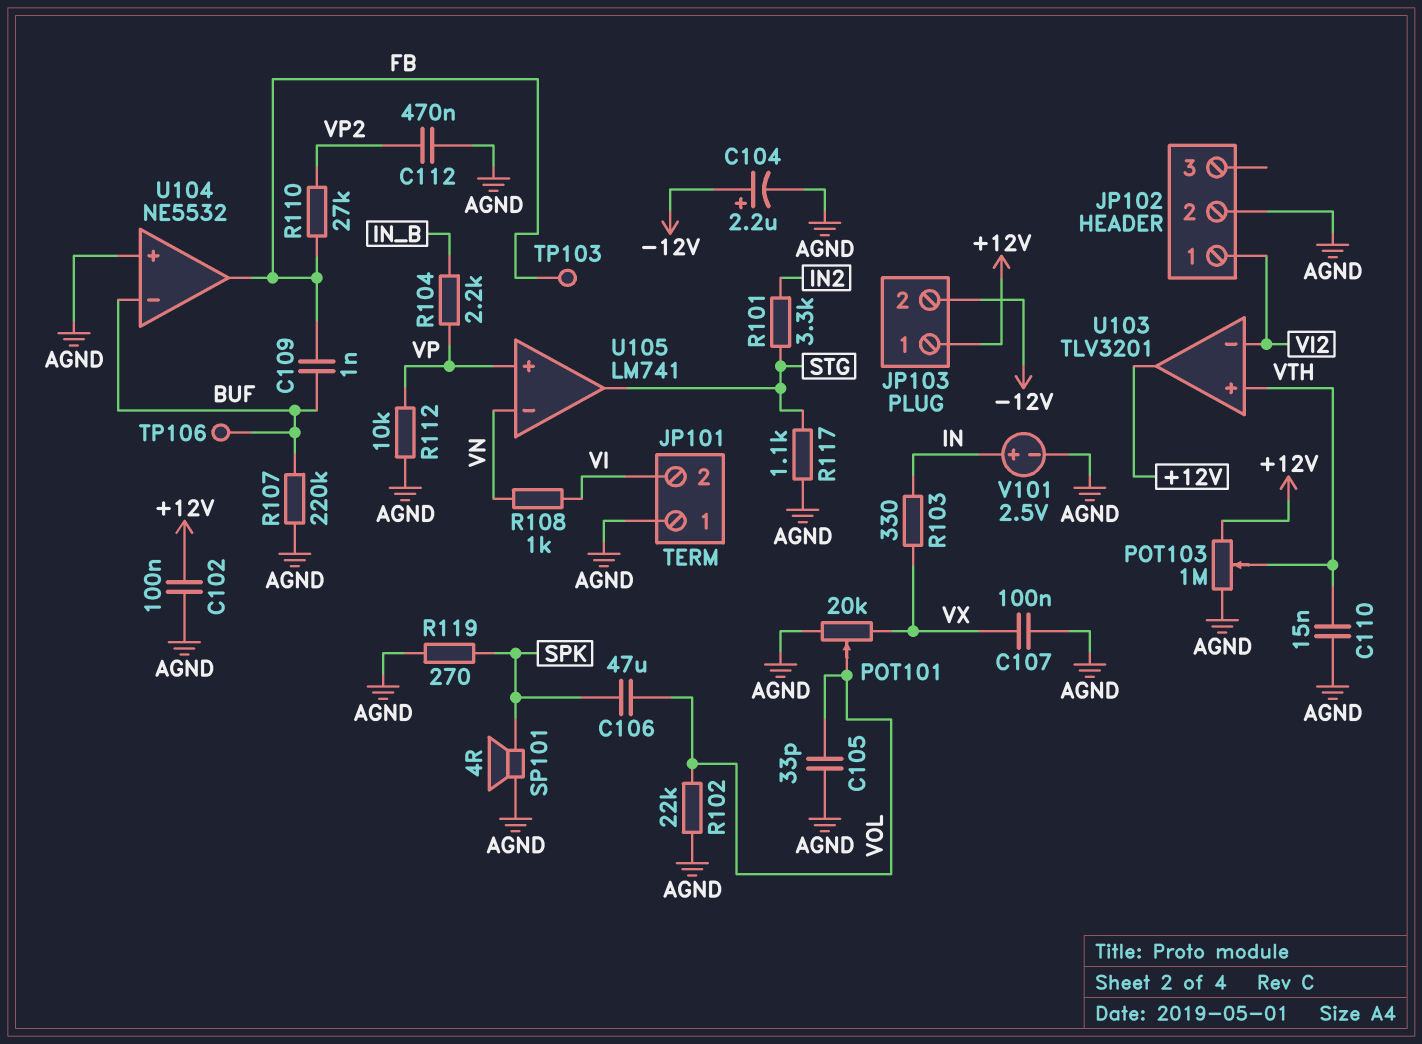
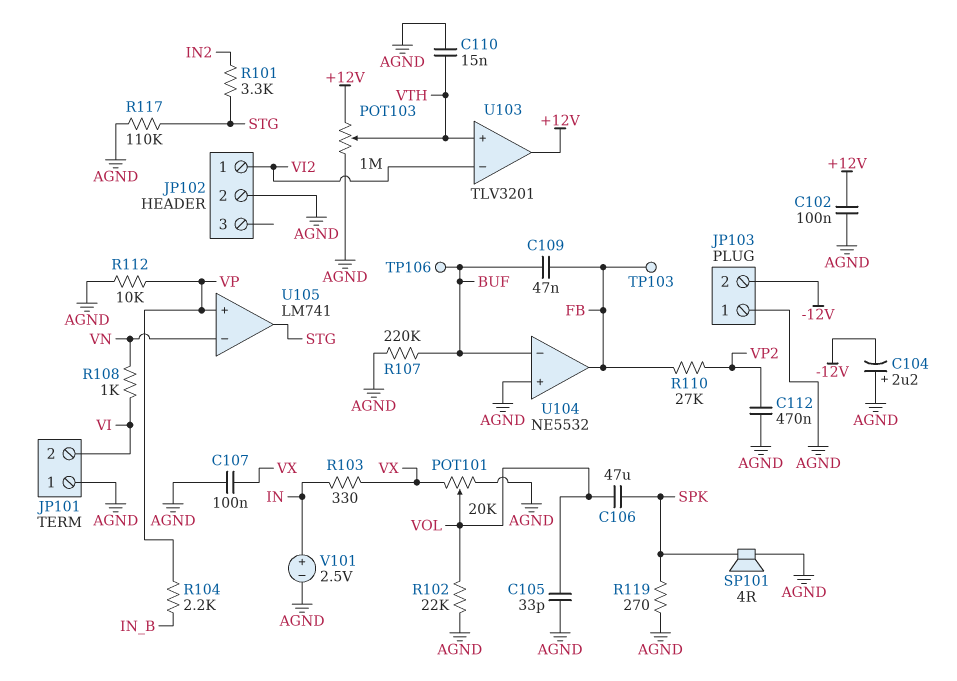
C104: 2.2uF (plus -12V, minus AGND) -> 2.2uF (plus AGND, minus -12V)
C109: 1nF (BUF, FB) -> 47nF (BUF, FB)
JP103 pin 1: +12V -> AGND
R117: 1.1k (AGND, STG) -> 110k (AGND, STG)

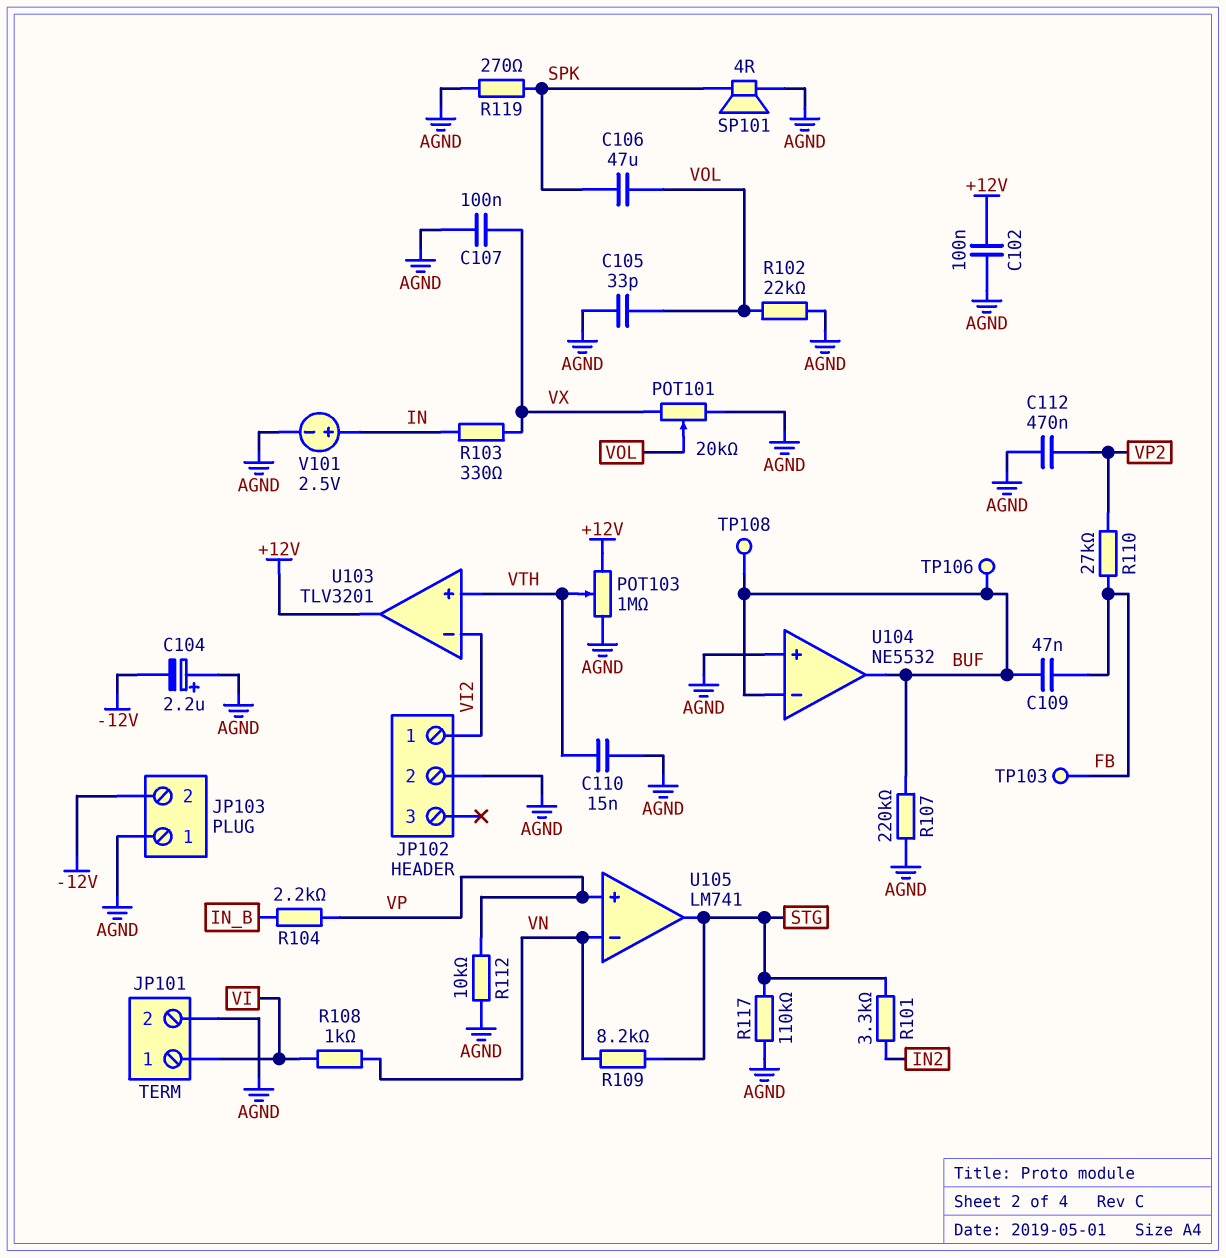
JP101 pin 1: AGND -> VI
JP101 pin 2: VI -> AGND
R109: none -> 8.2k (STG, VN)
TP108: none -> test point (BUF)
U104 pin out: FB -> BUF

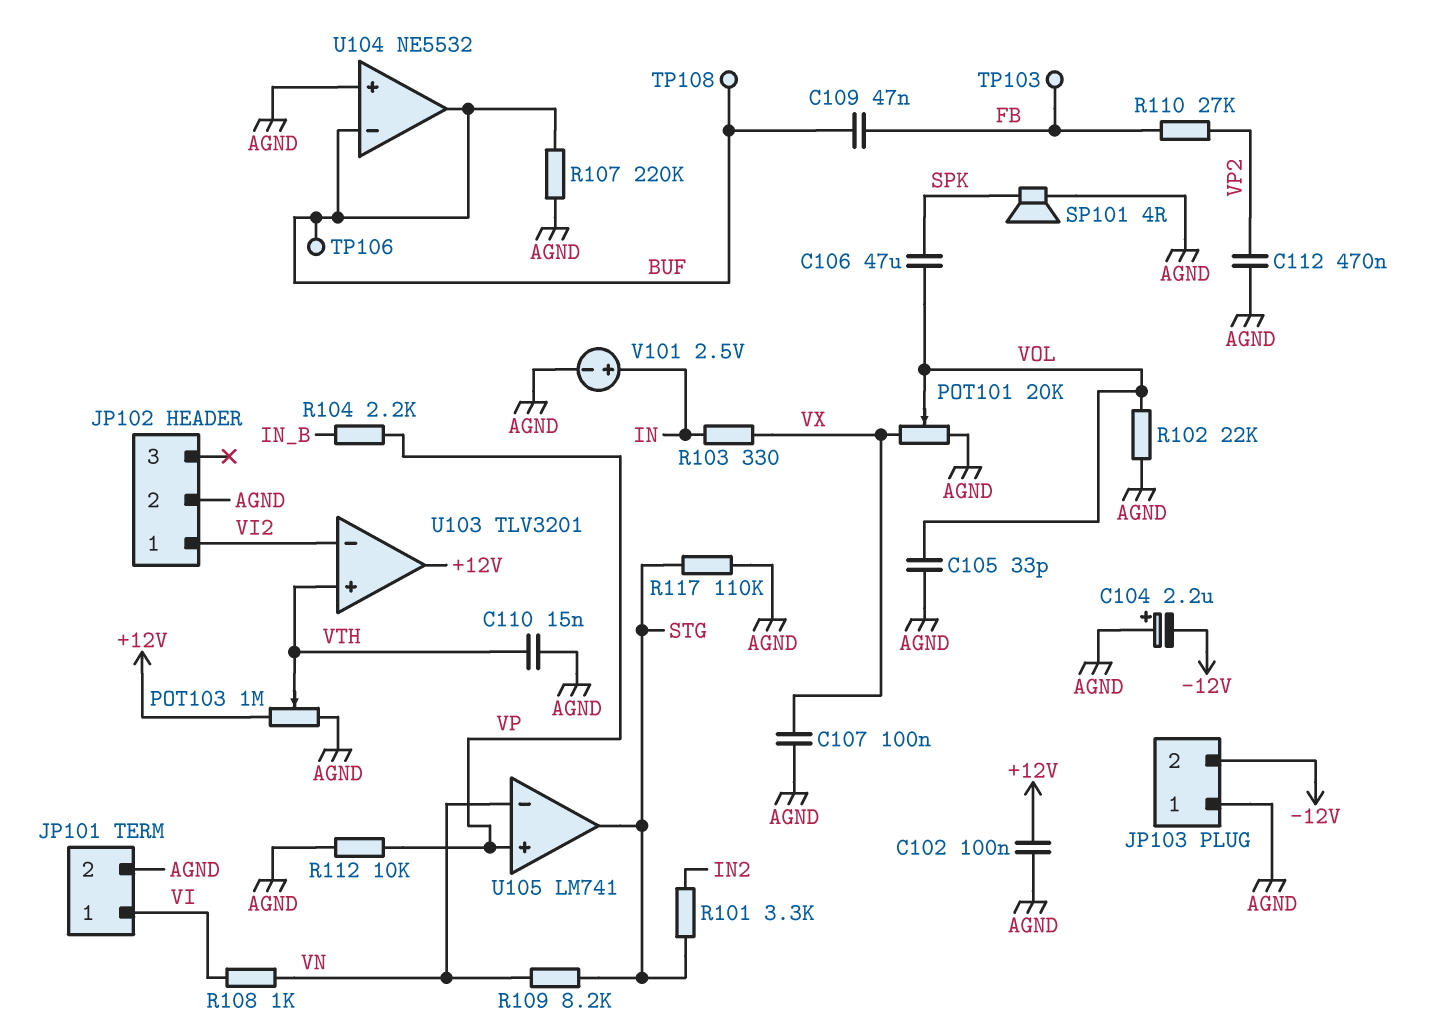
R119: 270 (AGND, SPK) -> none

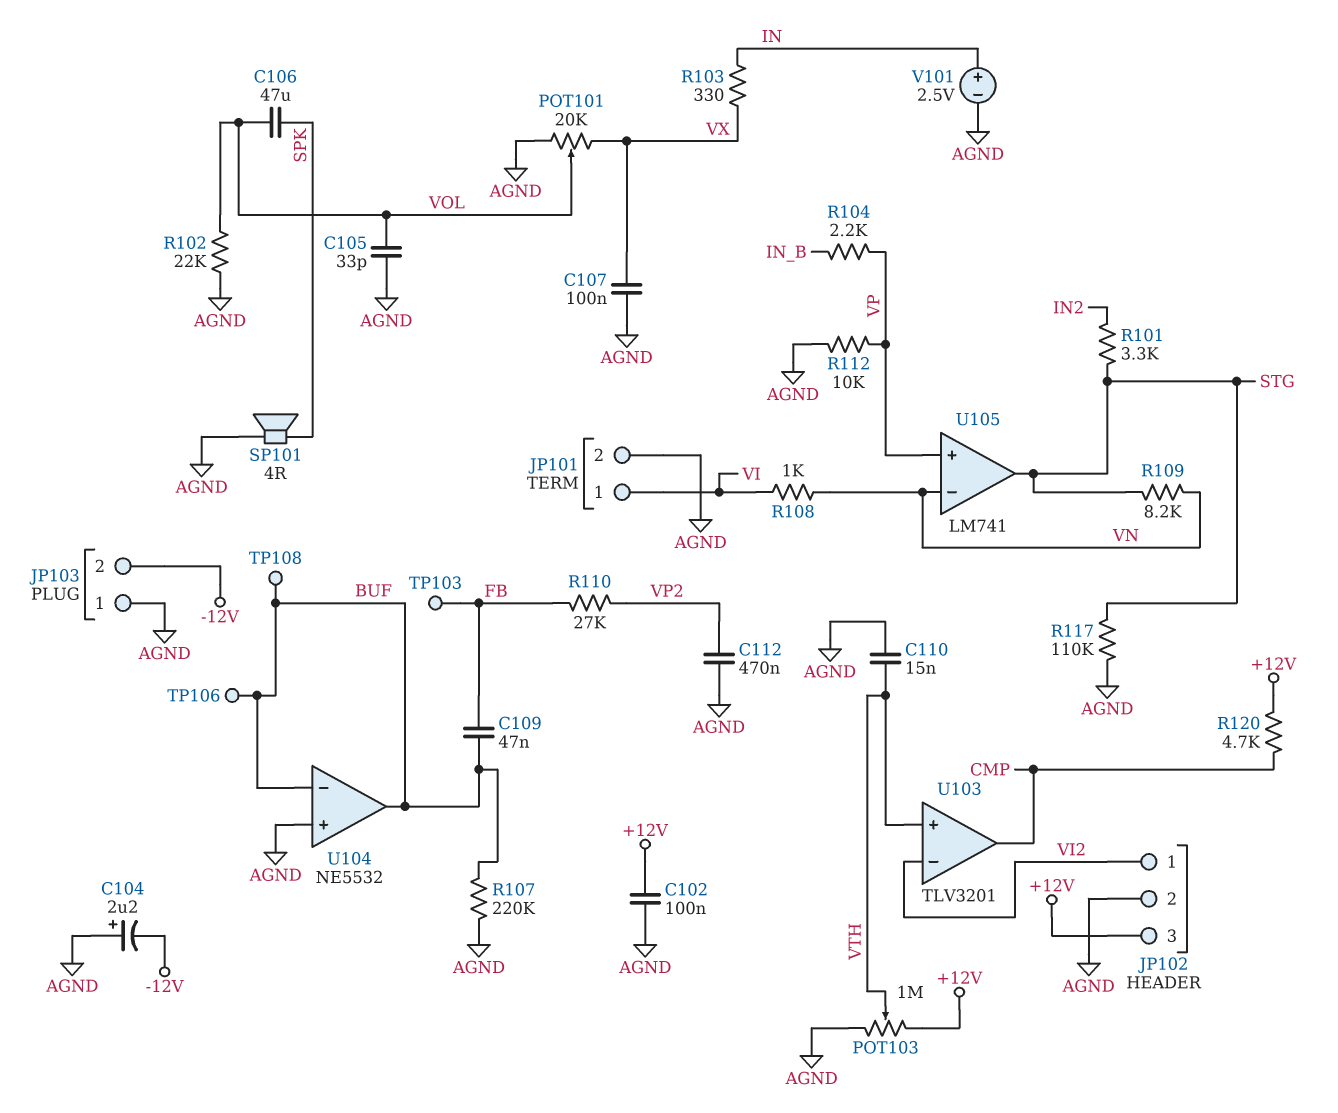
JP102 pin 3: none -> +12V
R120: none -> 4.7k (+12V, CMP)
U103 pin out: +12V -> CMP

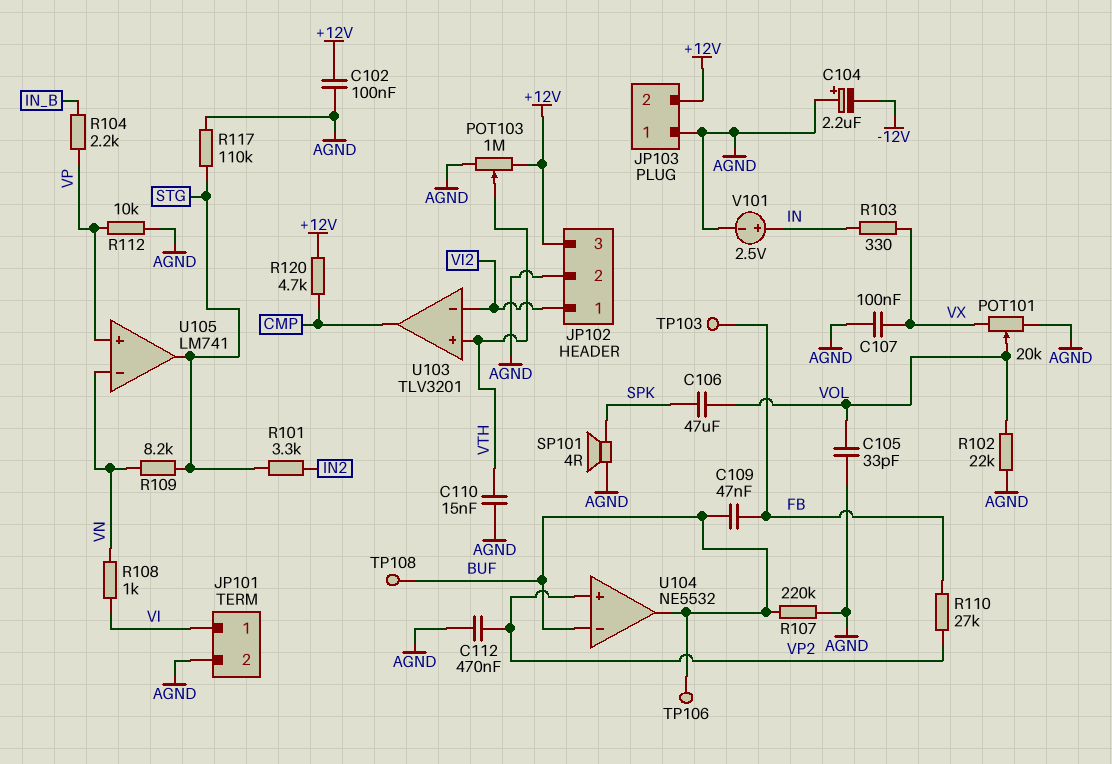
JP103 pin 2: -12V -> +12V
U104 pin in+: AGND -> VP2

